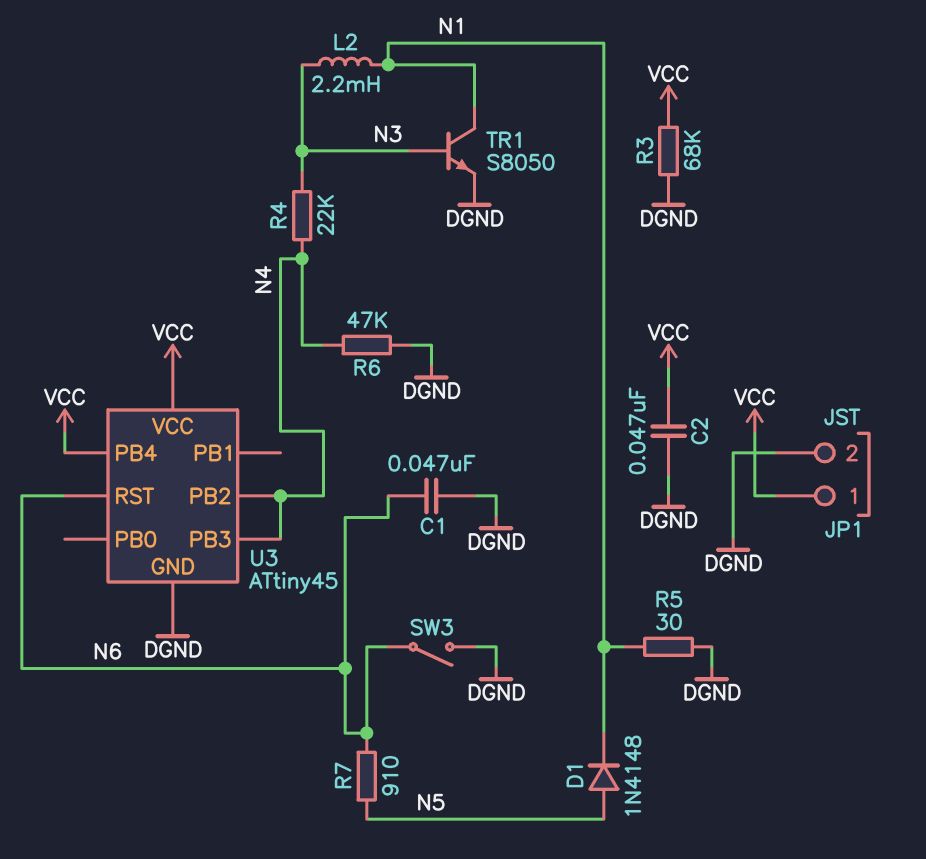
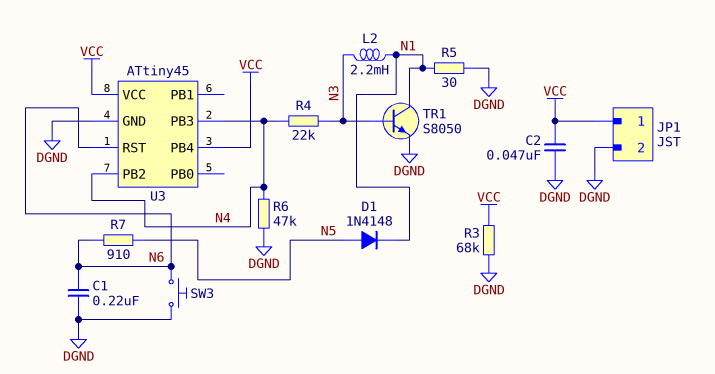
C1: 47nF (DGND, N6) -> 220nF (DGND, N6)
SW3: switch (DGND, N6) -> button (DGND, N6)

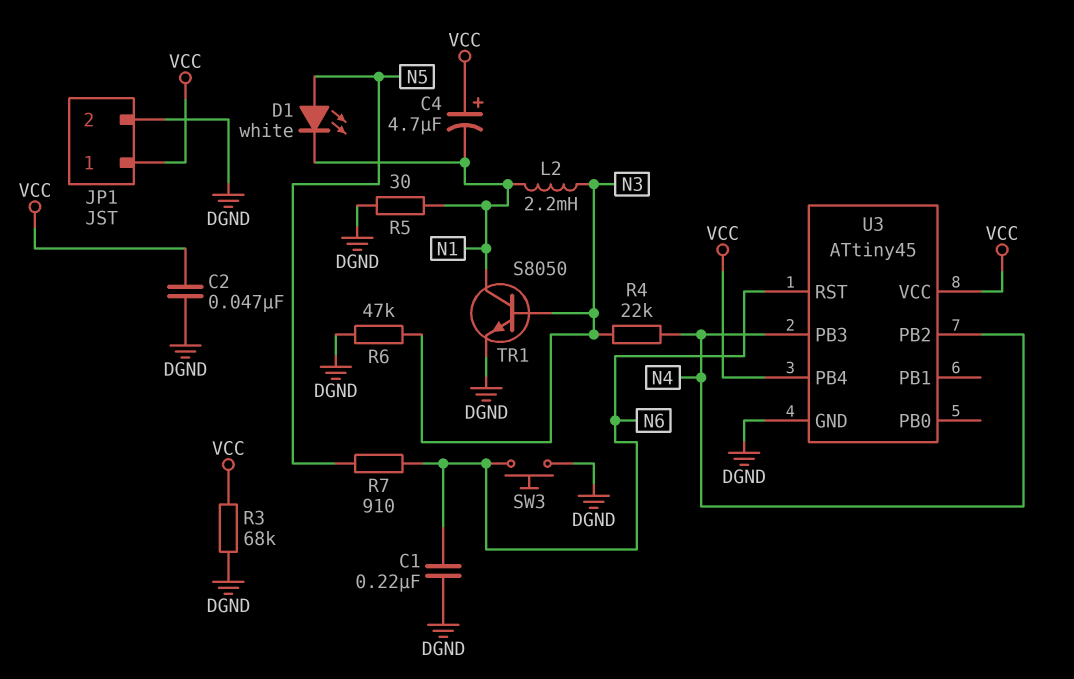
C4: none -> 4.7uF (plus VCC, minus N1)
D1: diode 1N4148 (A N5, K N1) -> LED white (A N5, K N1)
R6: 47k (DGND, N4) -> 47k (DGND, N3)

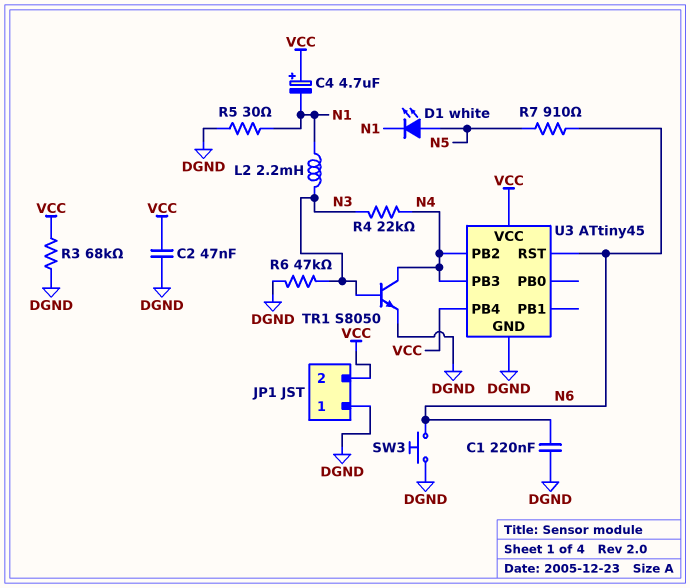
JP1 pin 1: VCC -> DGND
JP1 pin 2: DGND -> VCC
TR1: NPN S8050 (B N3, C N1, E DGND) -> NPN S8050 (B N3, C N4, E DGND)

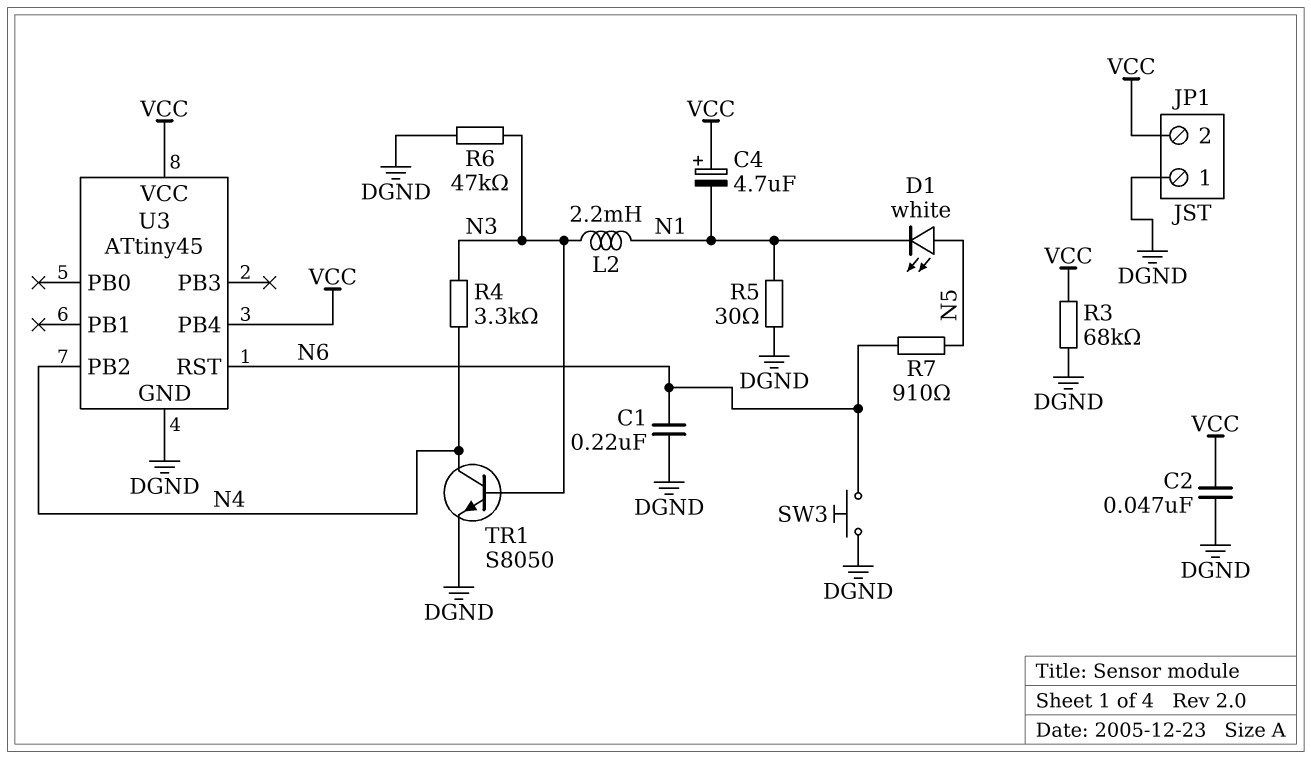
R4: 22k (N3, N4) -> 3.3k (N3, N4)
U3 pin PB3: N4 -> none

